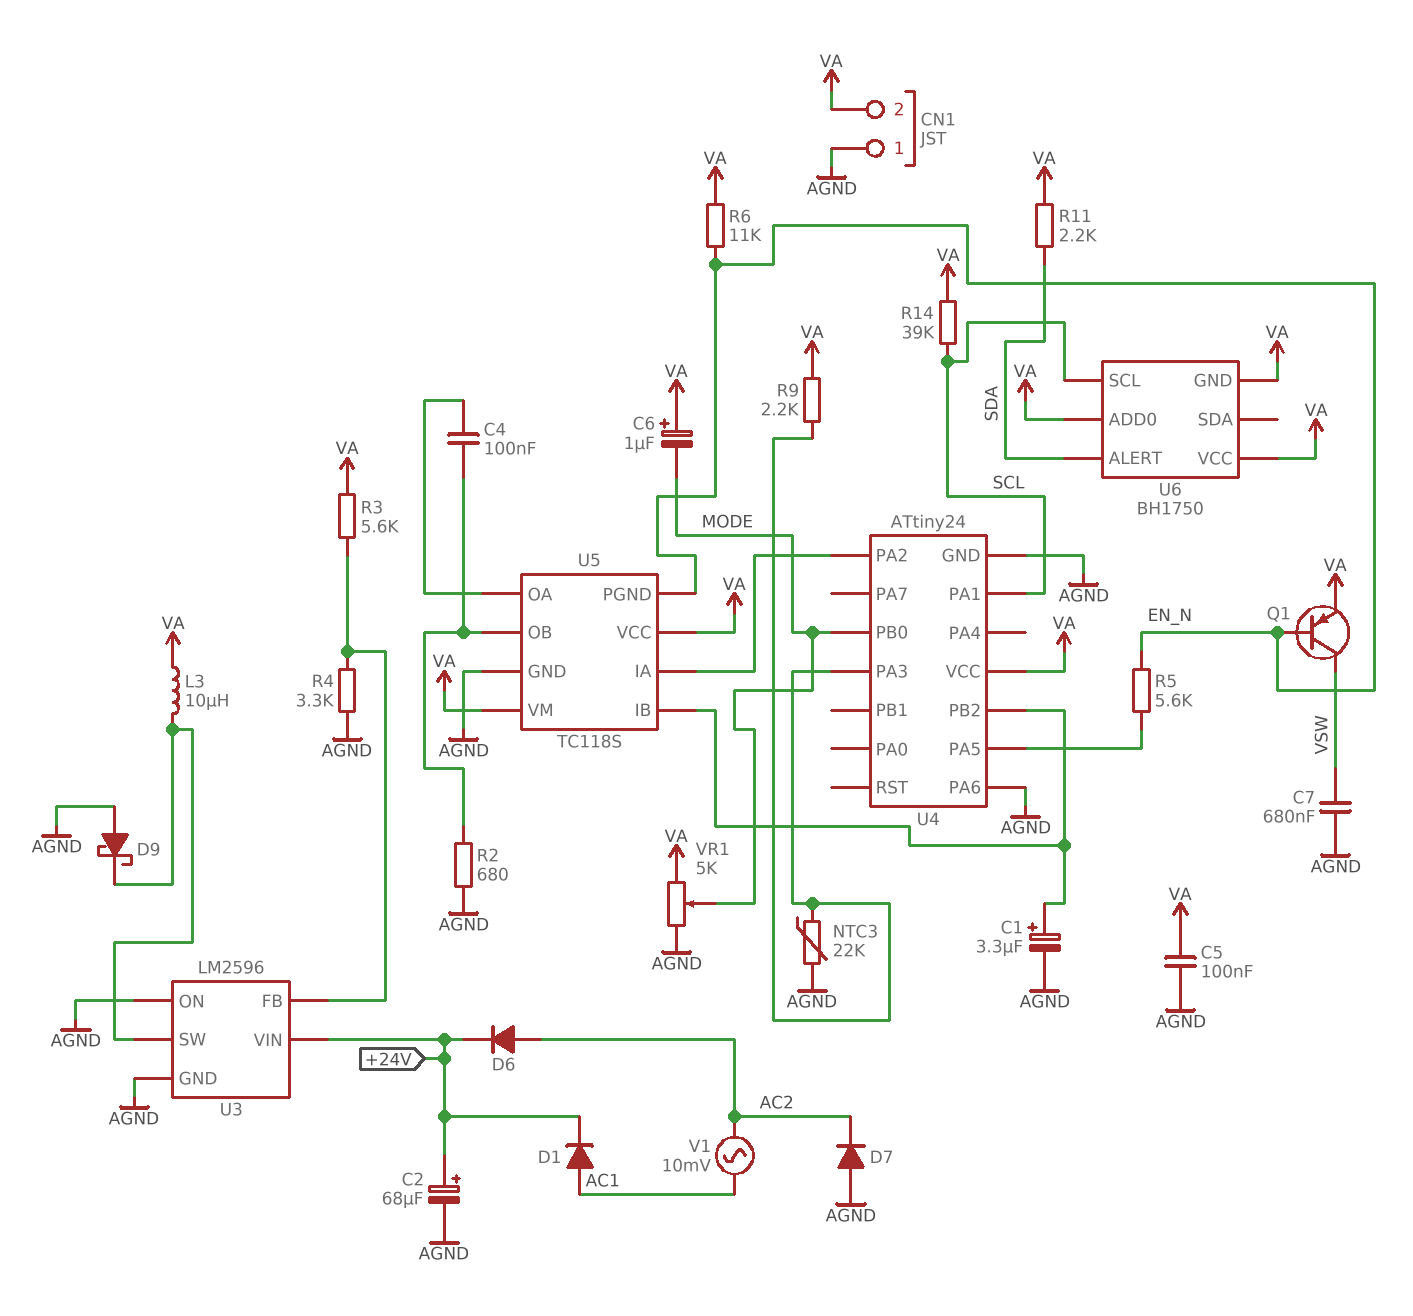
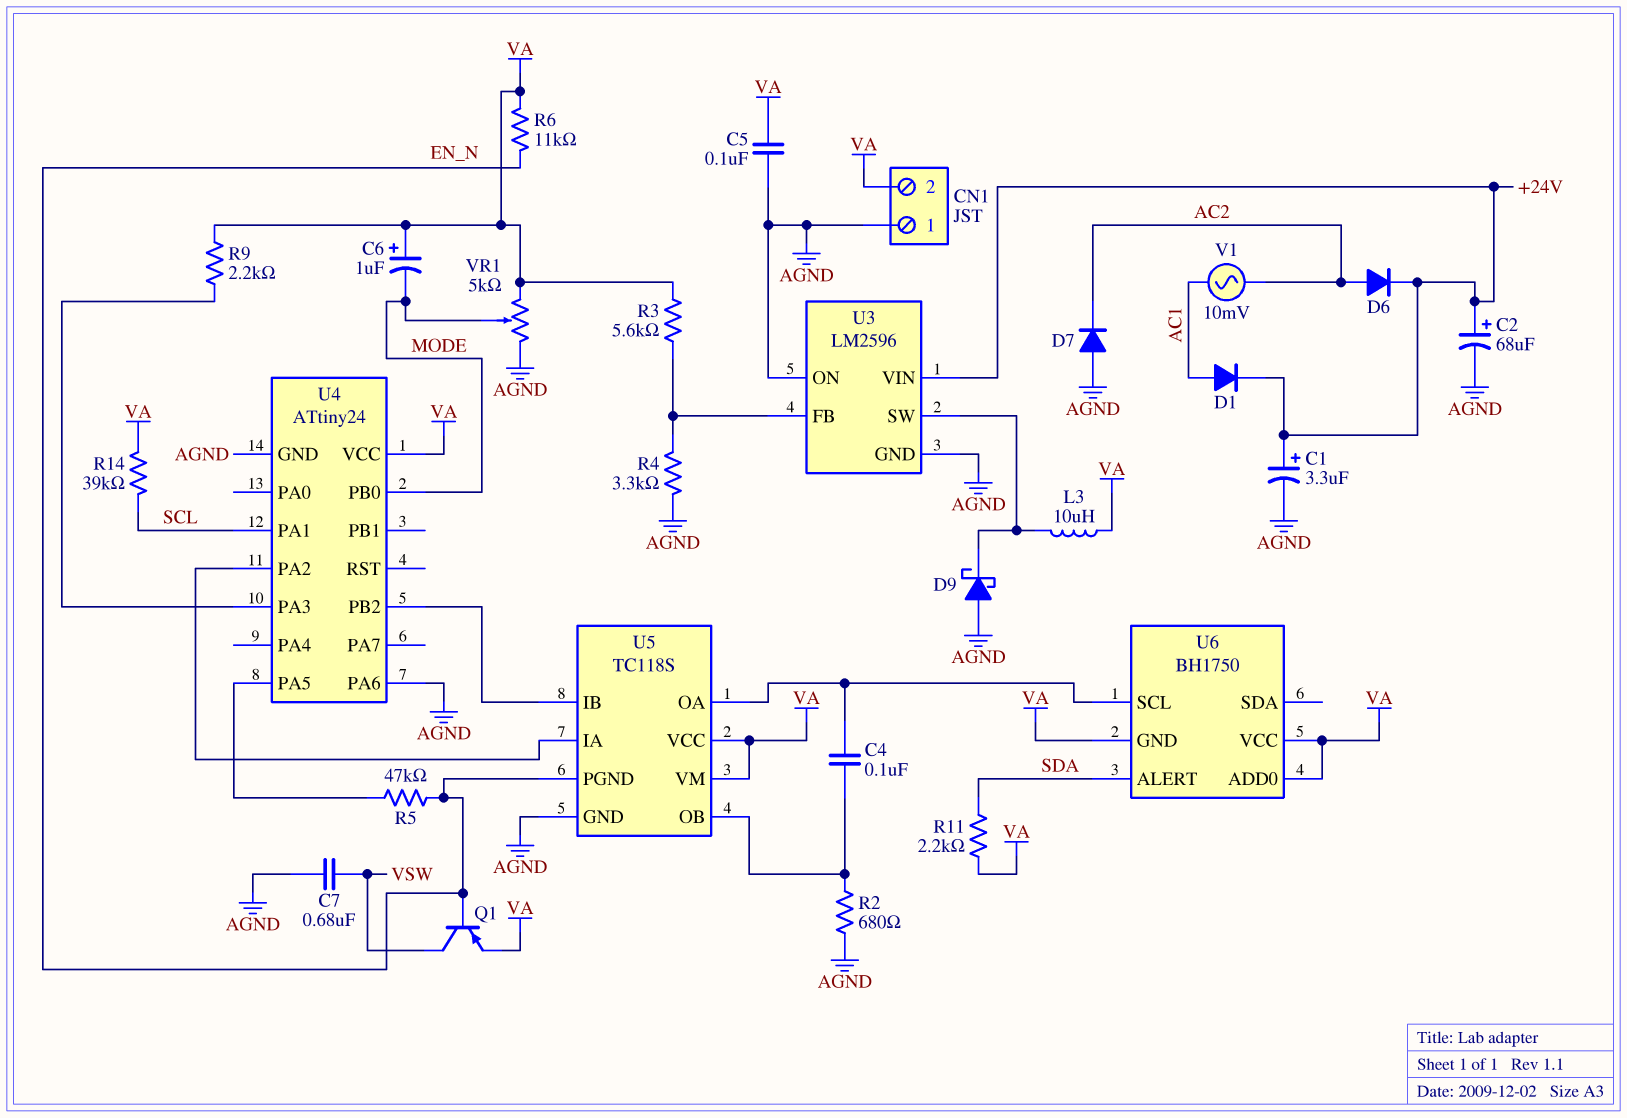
C1: 3.3uF (plus U4/PB2, minus AGND) -> 3.3uF (plus +24V, minus AGND)
NTC3: 22k (AGND, U4/PA3) -> none
R5: 5.6k (EN_N, U4/PA5) -> 47k (EN_N, U4/PA5)
U6 pin SCL: SCL -> U5/OA

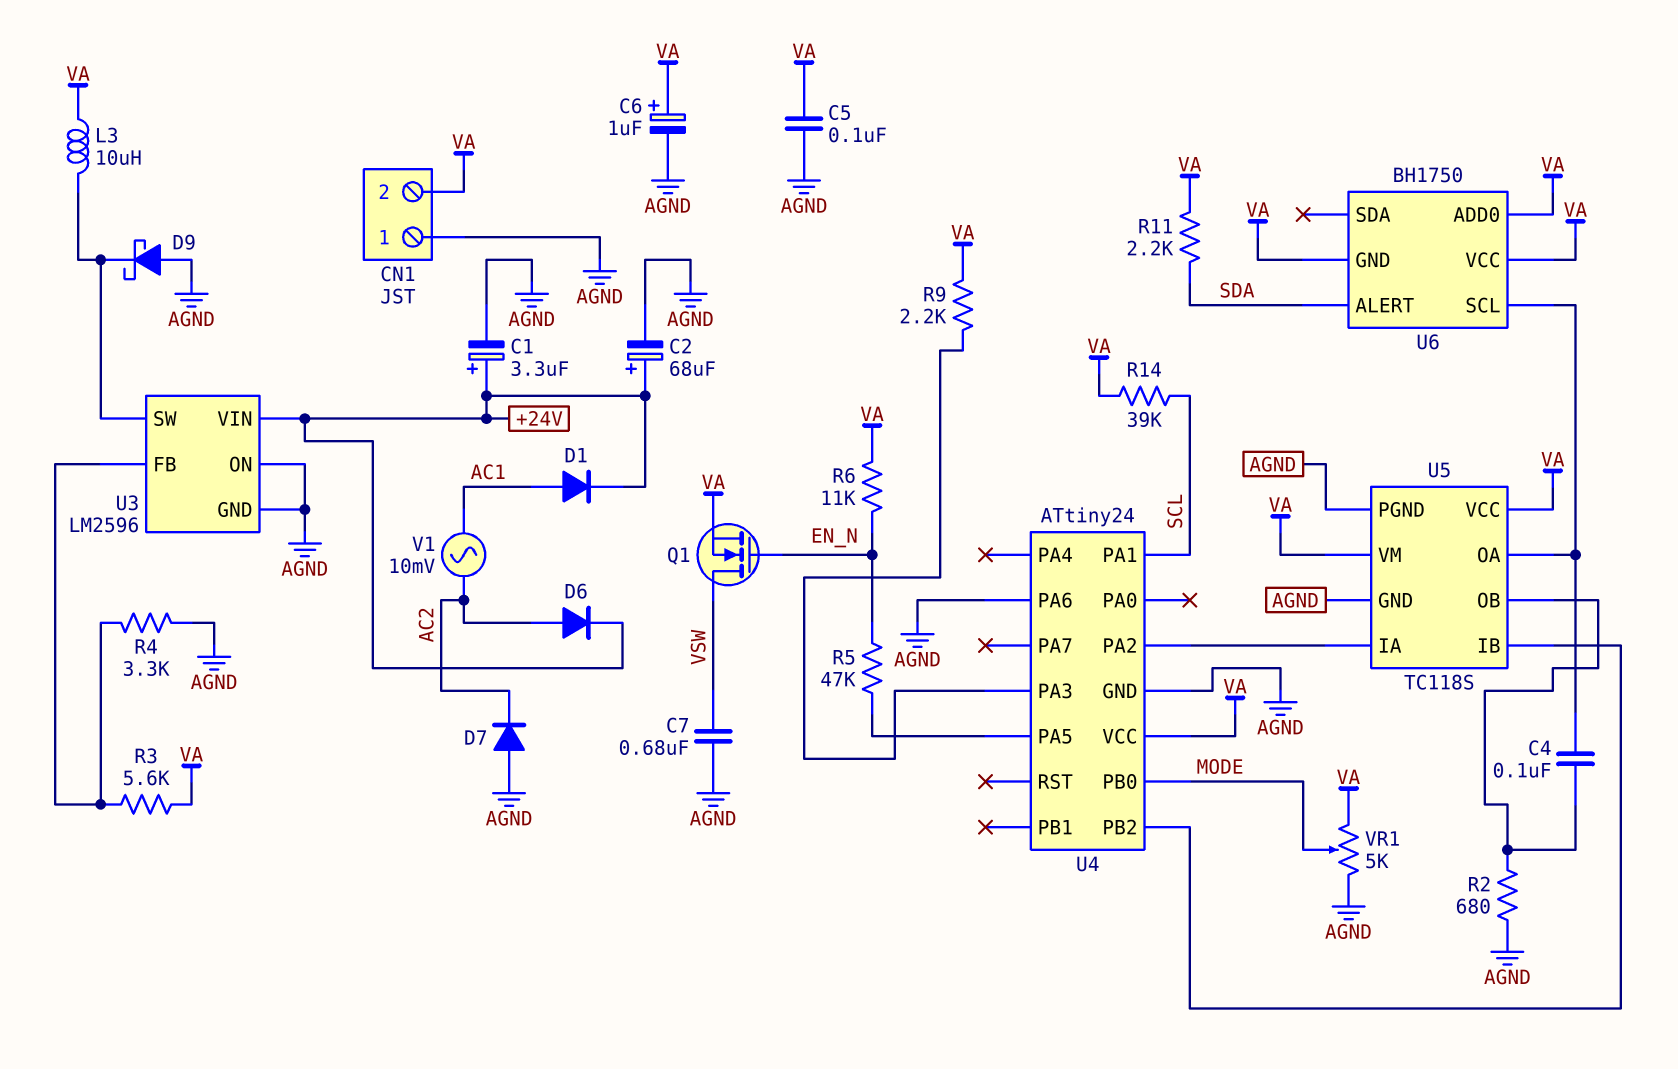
C6: 1uF (plus VA, minus MODE) -> 1uF (plus VA, minus AGND)
Q1: PNP (B EN_N, C VSW, E VA) -> NMOS (G EN_N, D VSW, S VA)
U5 pin PGND: EN_N -> AGND

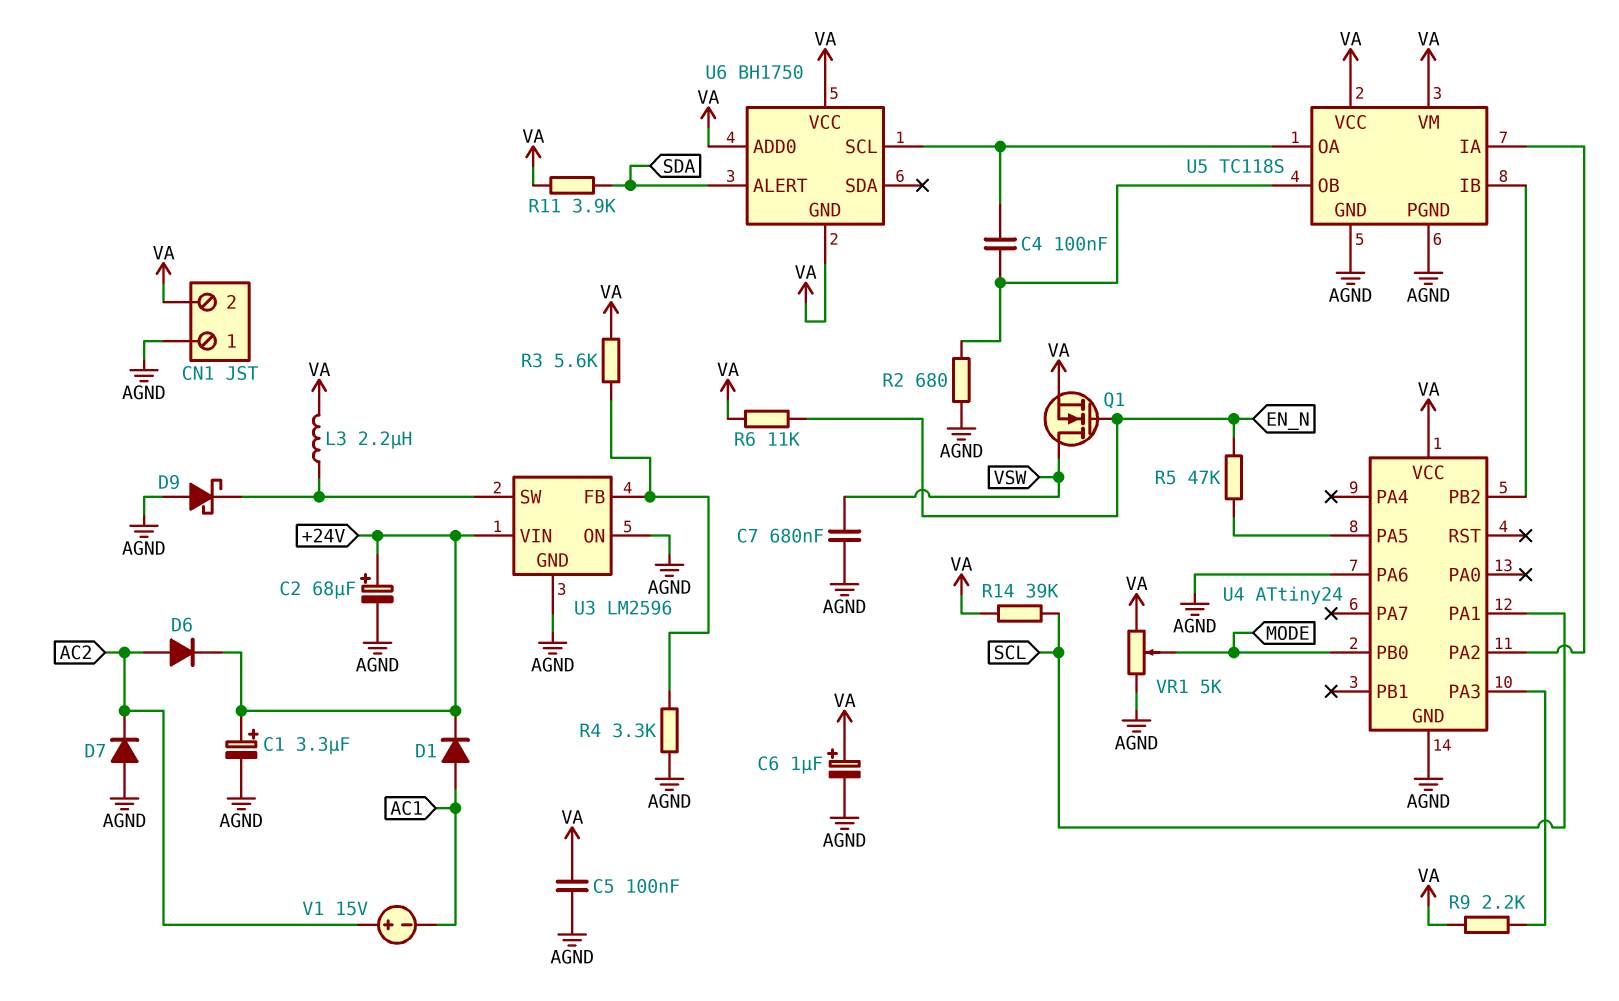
L3: 10uH (U3/SW, VA) -> 2.2uH (U3/SW, VA)
R11: 2.2k (SDA, VA) -> 3.9k (SDA, VA)
V1: AC 10mV (AC1, AC2) -> 15V (plus AC2, minus AC1)

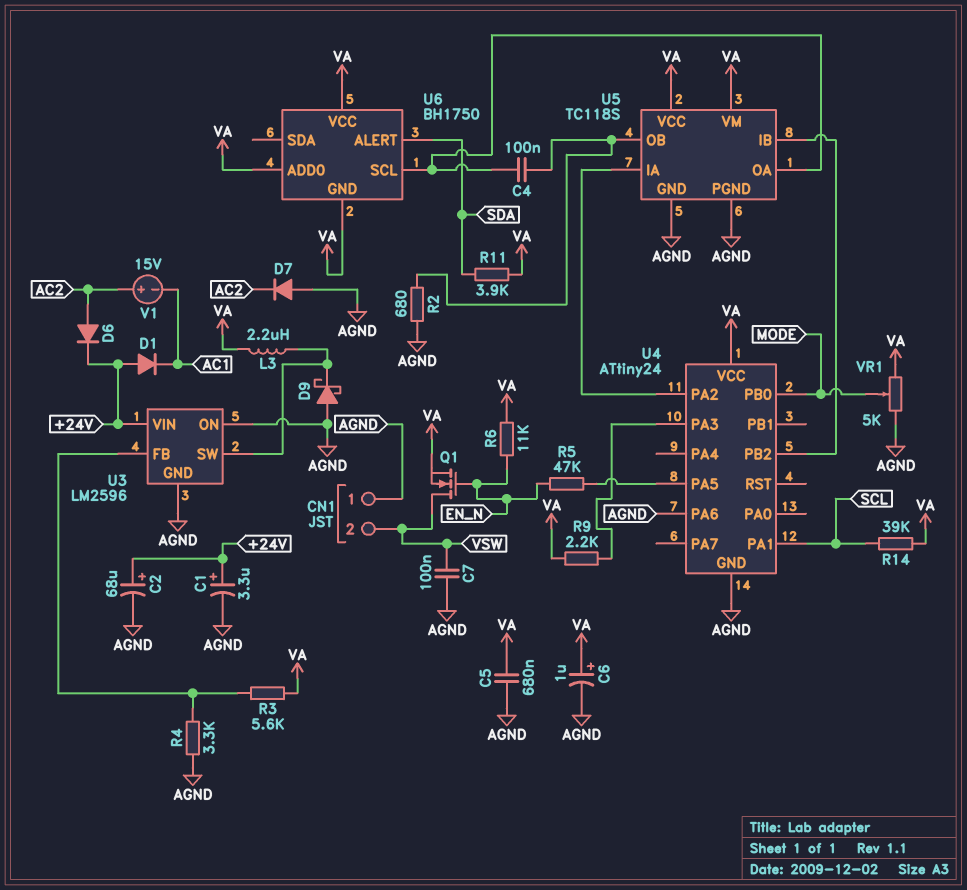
C5: 100nF (AGND, VA) -> 680nF (AGND, VA)
C7: 680nF (AGND, VSW) -> 100nF (AGND, VSW)
CN1 pin 2: VA -> VSW
D1: diode (A AC1, K +24V) -> diode (A +24V, K AC1)

